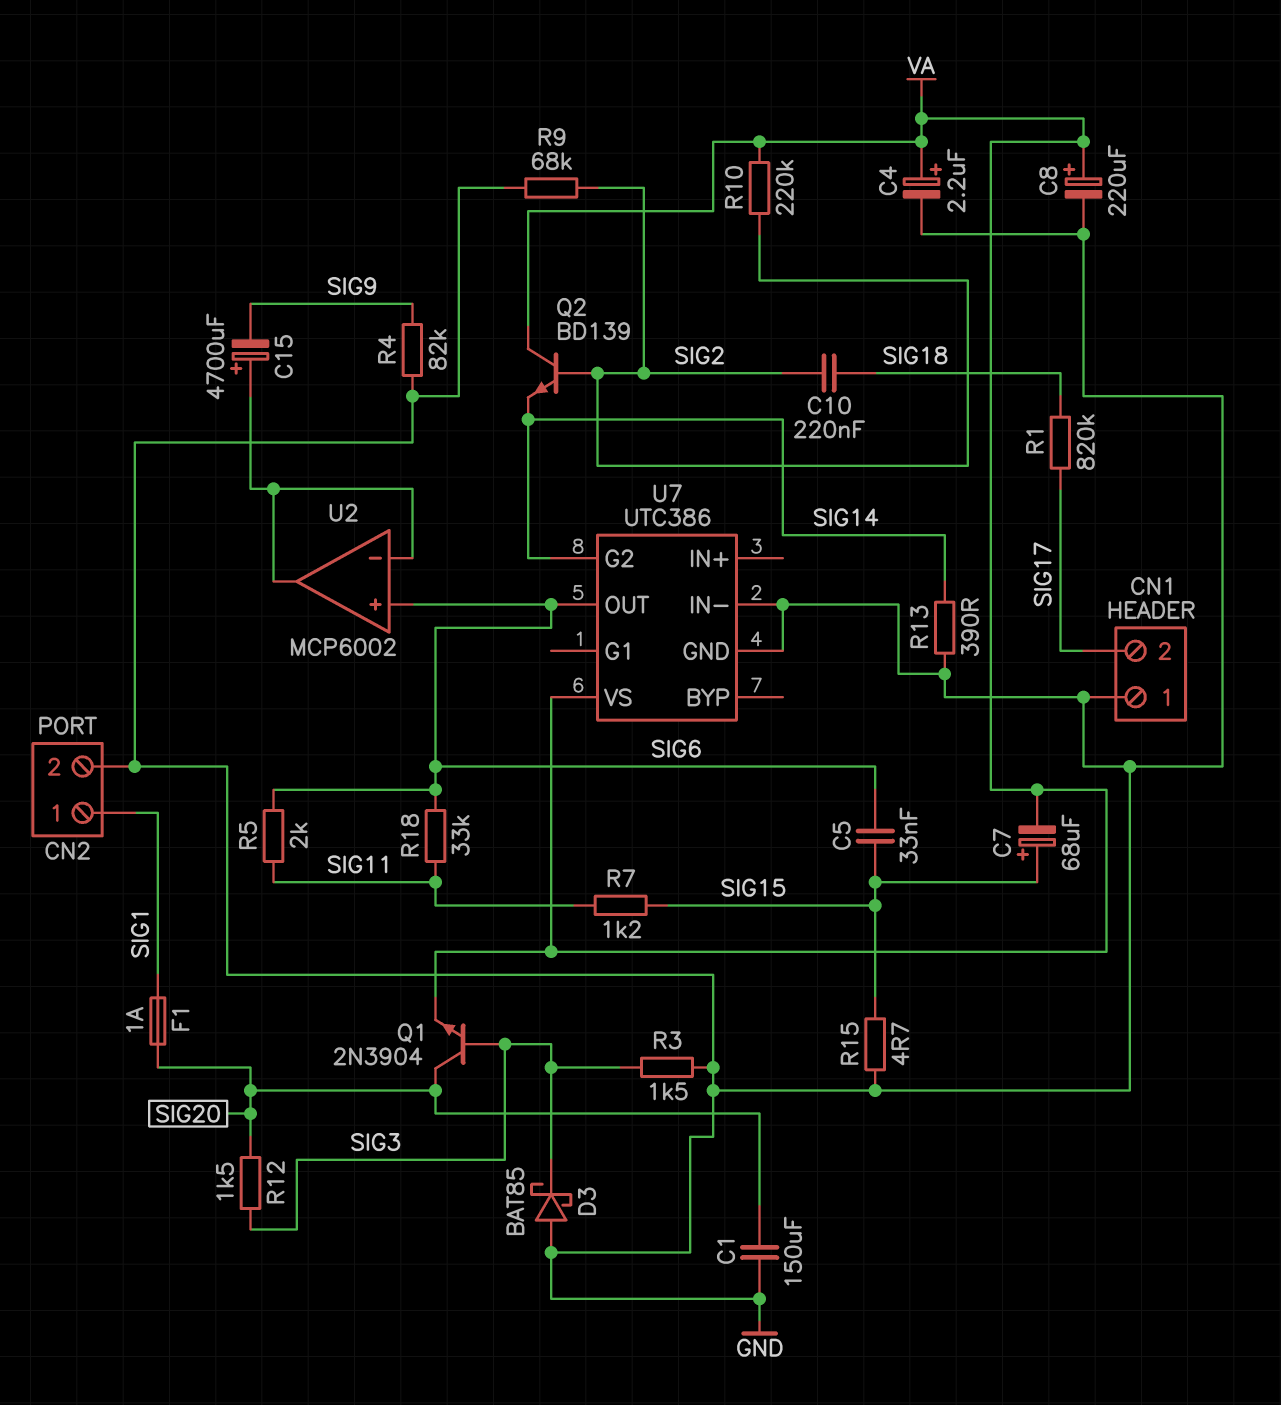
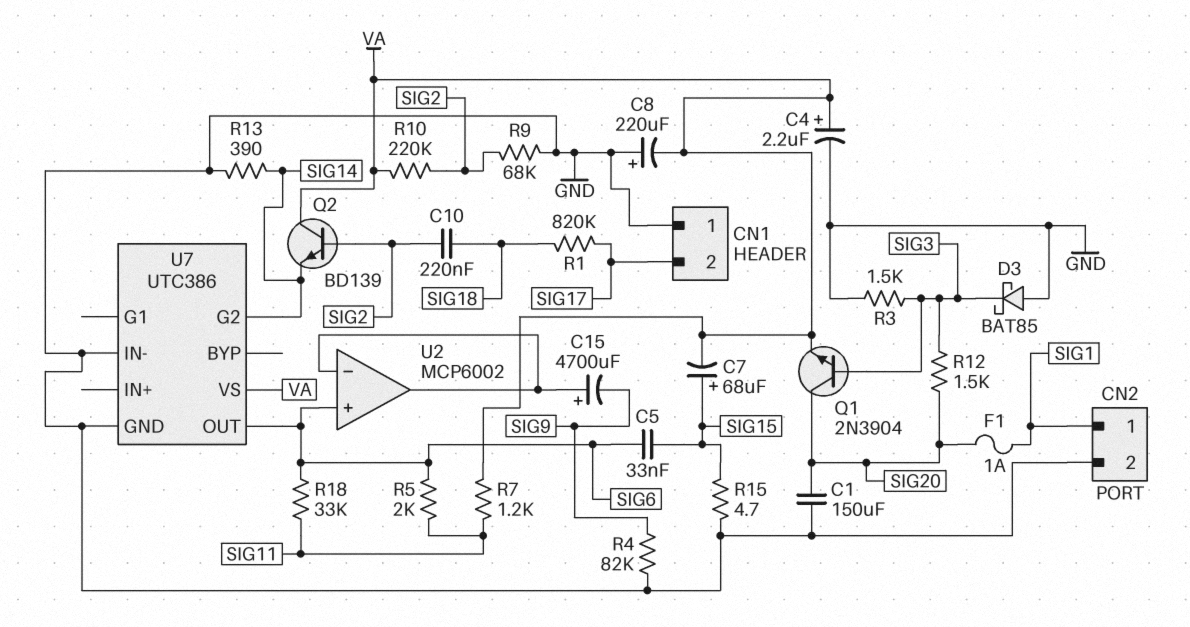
C8: 220uF (plus VA, minus GND) -> 220uF (plus GND, minus VA)
R7: 1.2k (SIG11, SIG15) -> 1.2k (SIG11, VA)

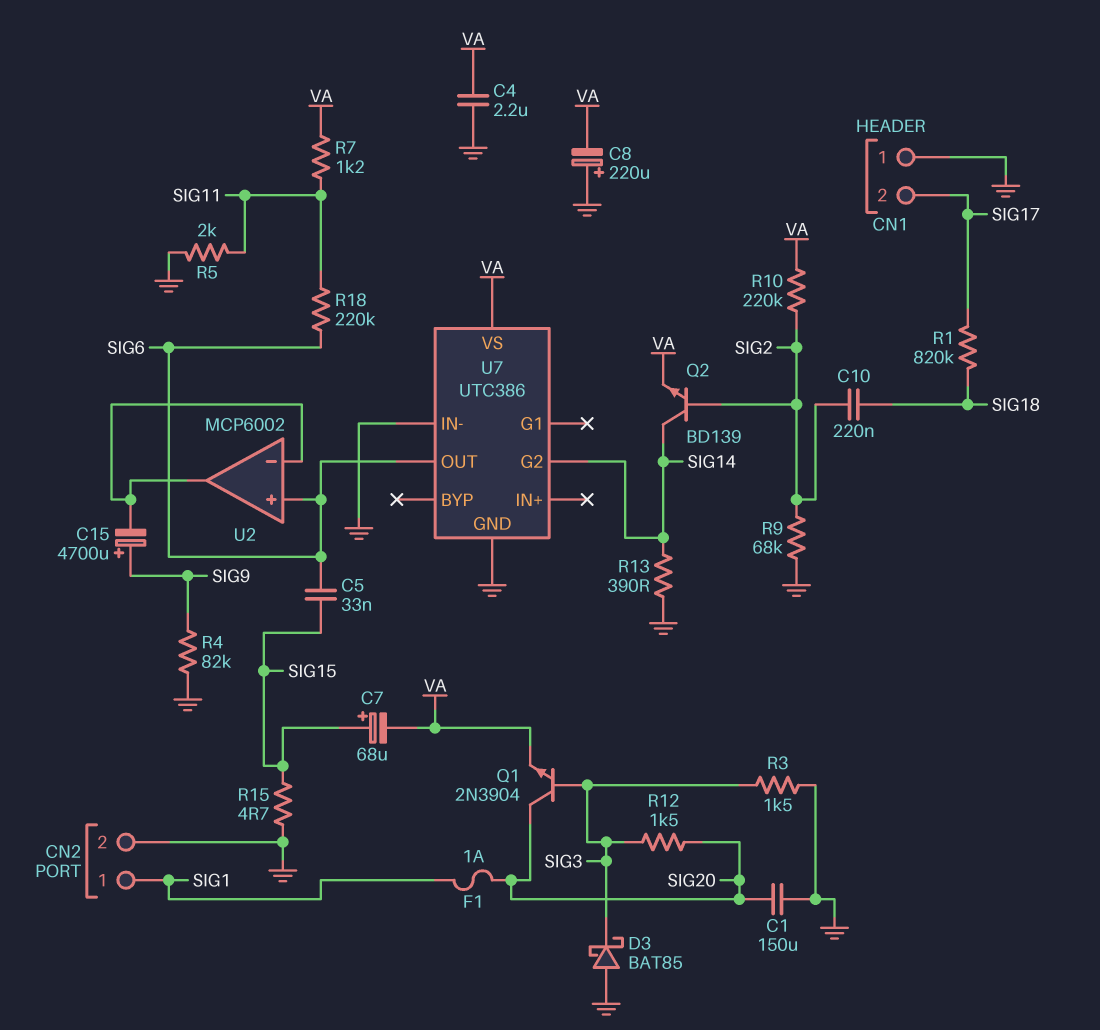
C4: 2.2uF (plus VA, minus GND) -> 2.2uF (GND, VA)
C15: 4700uF (plus U2/in-, minus SIG9) -> 4700uF (plus SIG9, minus U2/in-)
Q2: NPN BD139 (B SIG2, C VA, E SIG14) -> NPN BD139 (B SIG2, C SIG14, E VA)
R5: 2k (SIG6, SIG11) -> 2k (GND, SIG11)
R18: 33k (SIG6, SIG11) -> 220k (SIG6, SIG11)

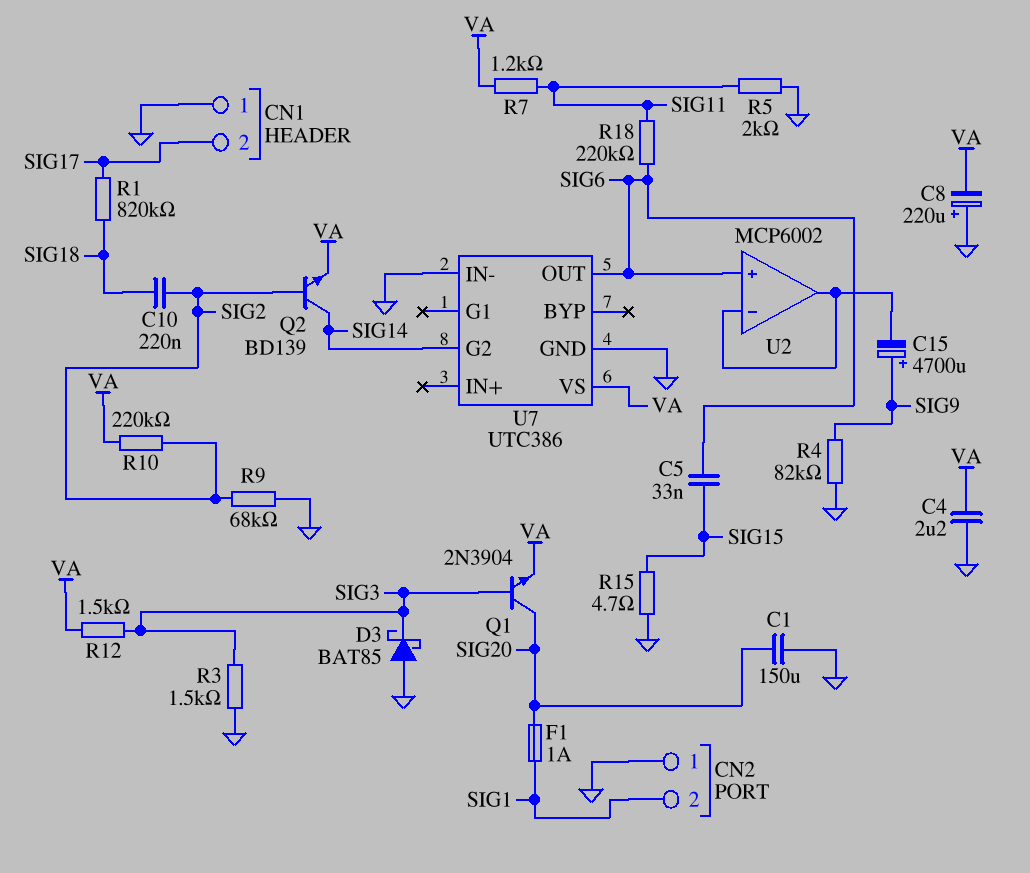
C7: 68uF (plus SIG15, minus VA) -> none
CN2 pin 1: SIG1 -> GND
CN2 pin 2: GND -> SIG1
R12: 1.5k (SIG3, SIG20) -> 1.5k (SIG3, VA)
R13: 390 (GND, SIG14) -> none

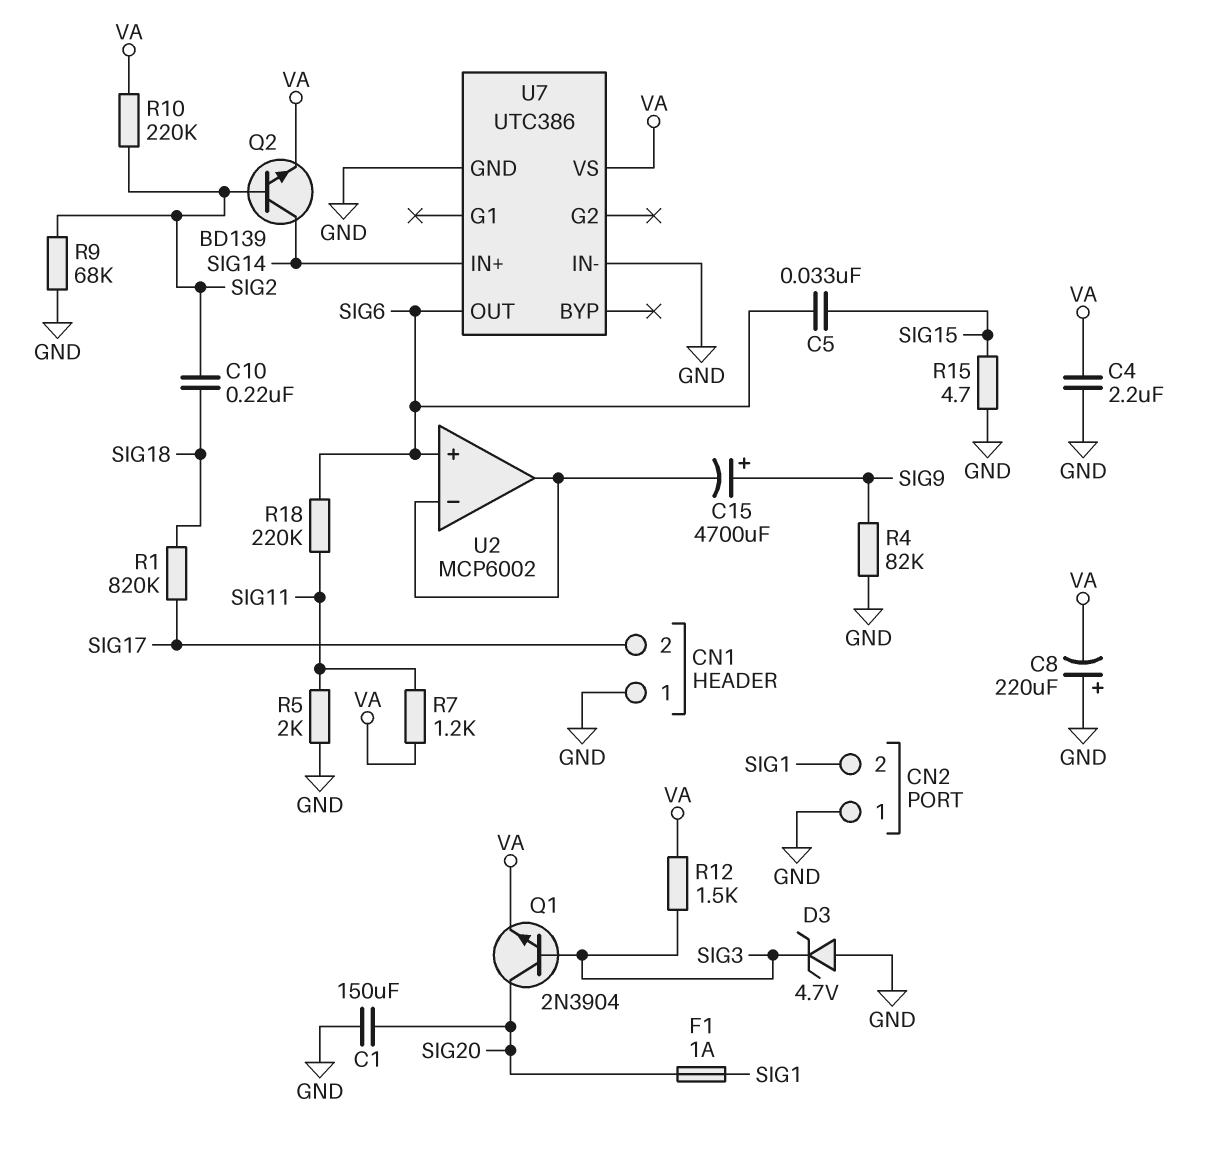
D3: schottky BAT85 (A GND, K SIG3) -> zener 4.7V (A GND, K SIG3)
R3: 1.5k (GND, SIG3) -> none
U7 pin G2: SIG14 -> none
U7 pin IN+: none -> SIG14

